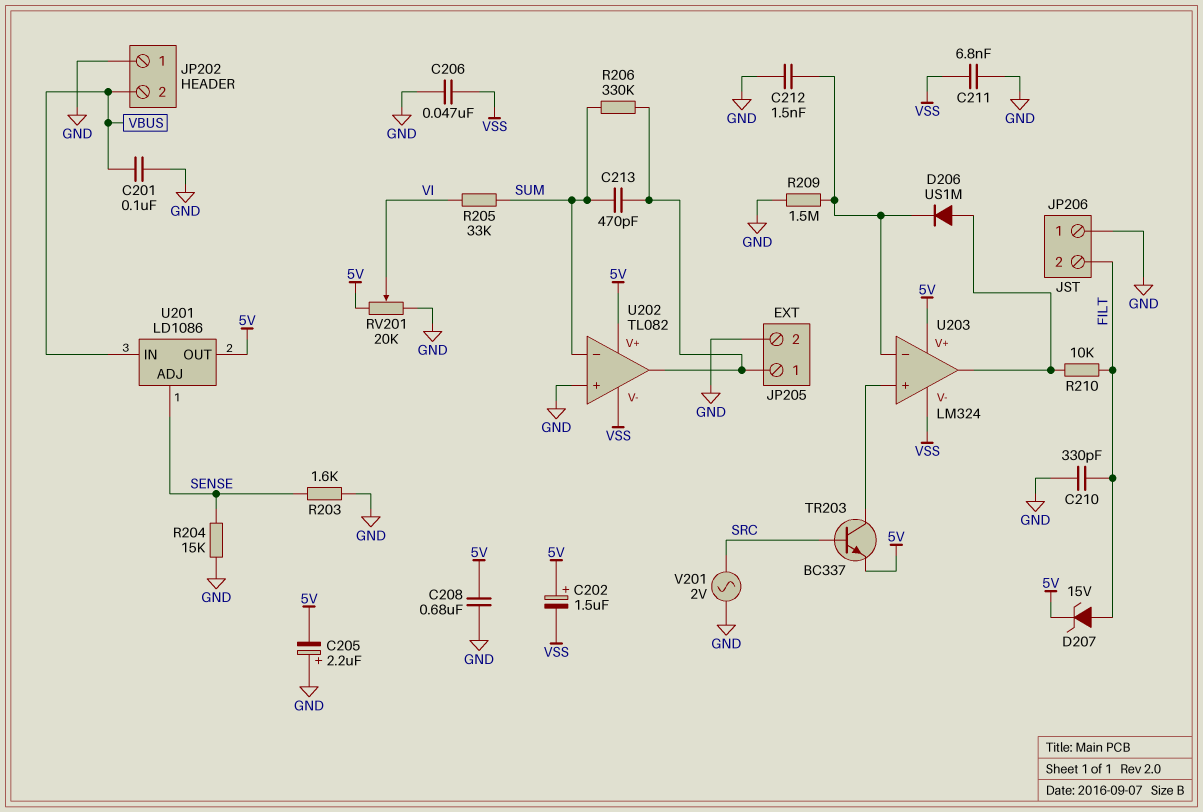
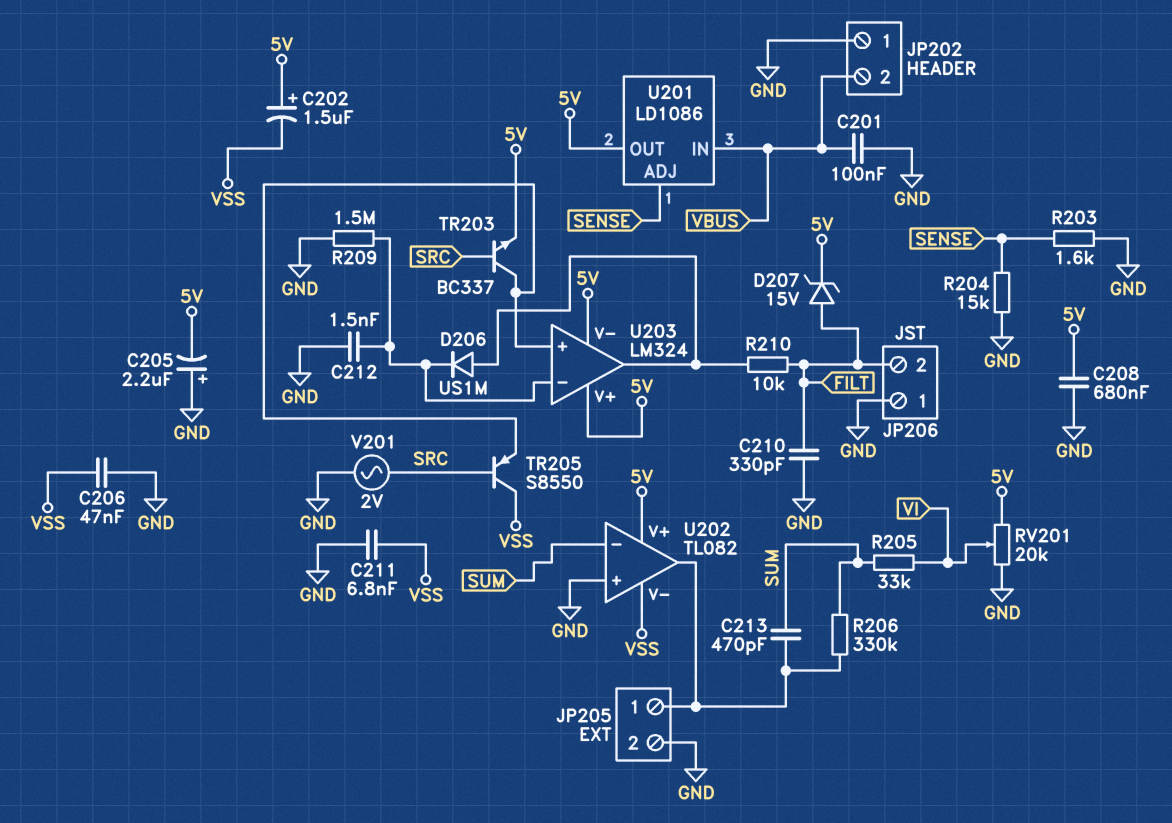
TR205: none -> PNP S8550 (B SRC, C VSS, E U203/in+)
U203 pin V-: VSS -> 5V

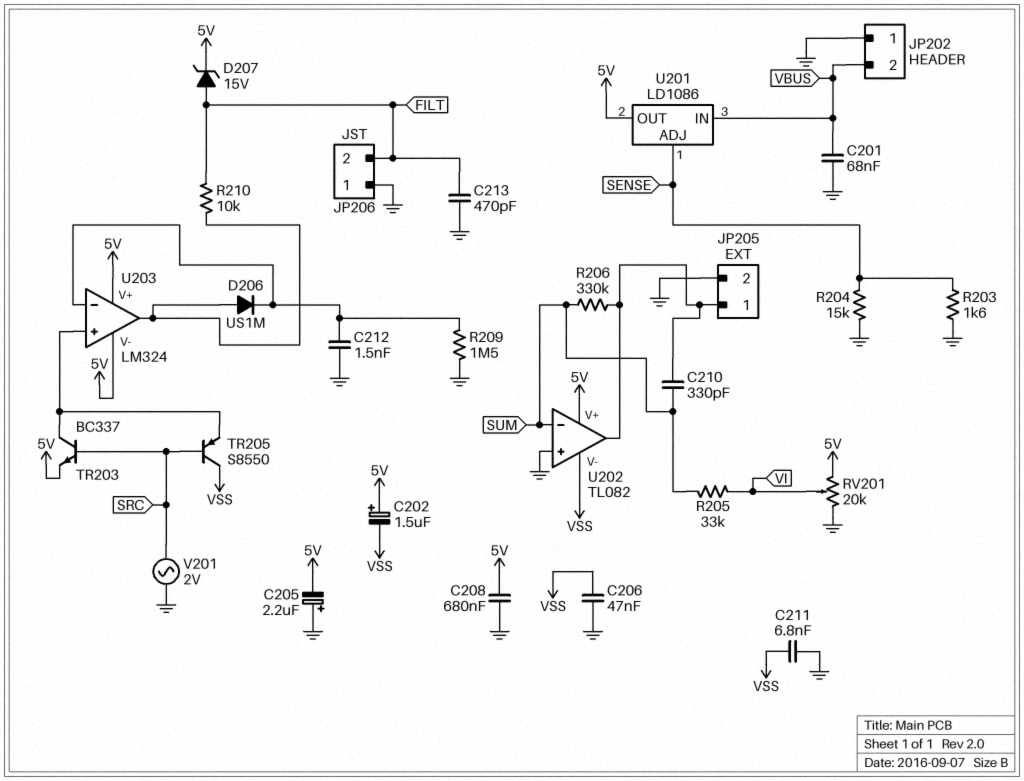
C201: 100nF (GND, VBUS) -> 68nF (GND, VBUS)
C210: 330pF (FILT, GND) -> 330pF (JP205/1, SUM)
C213: 470pF (JP205/1, SUM) -> 470pF (FILT, GND)

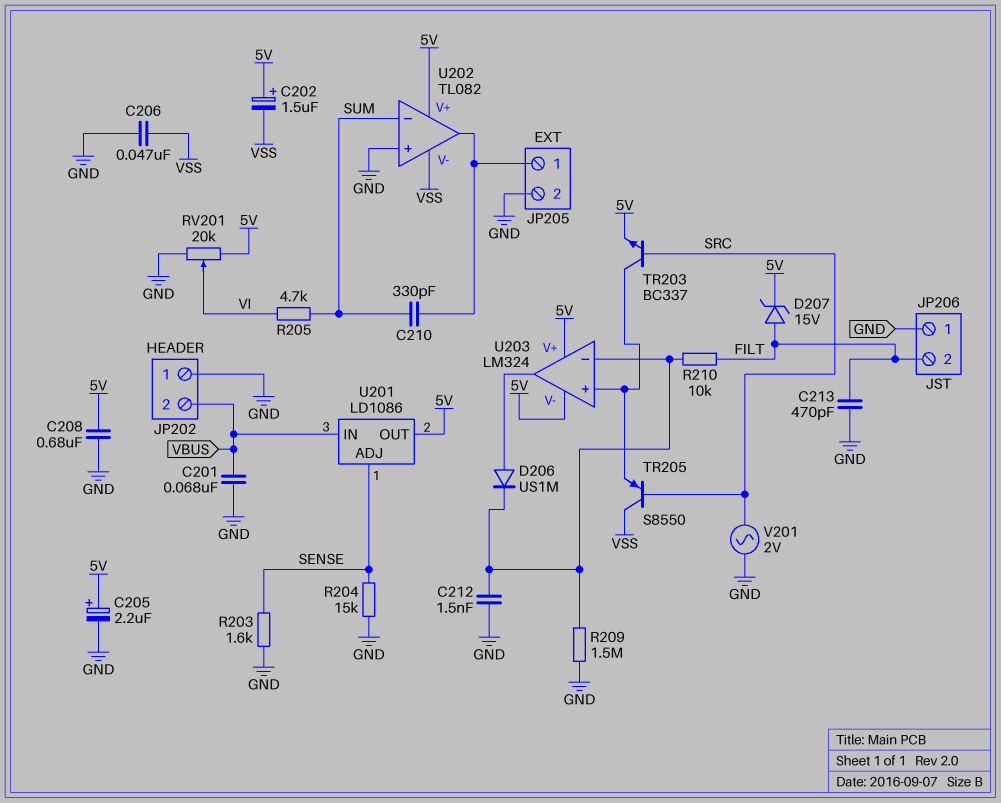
C205: 2.2uF (plus GND, minus 5V) -> 2.2uF (plus 5V, minus GND)
C211: 6.8nF (GND, VSS) -> none
R205: 33k (SUM, VI) -> 4.7k (SUM, VI)
R206: 330k (JP205/1, SUM) -> none
R210: 10k (FILT, U203/out) -> 10k (FILT, U203/in-)

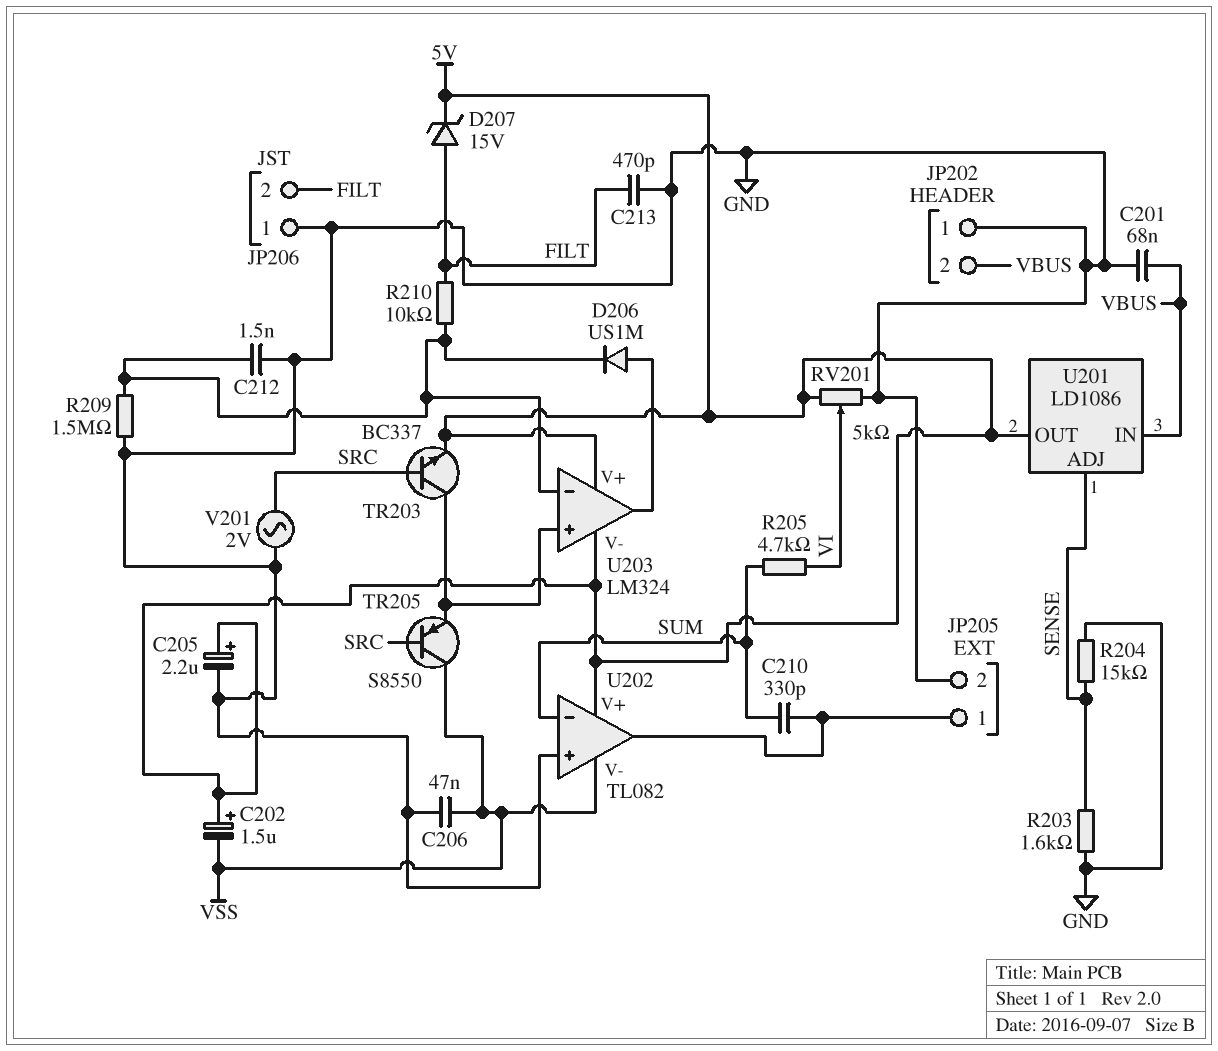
C208: 680nF (5V, GND) -> none
RV201: 20k (5V, GND, wiper VI) -> 5k (5V, GND, wiper VI)

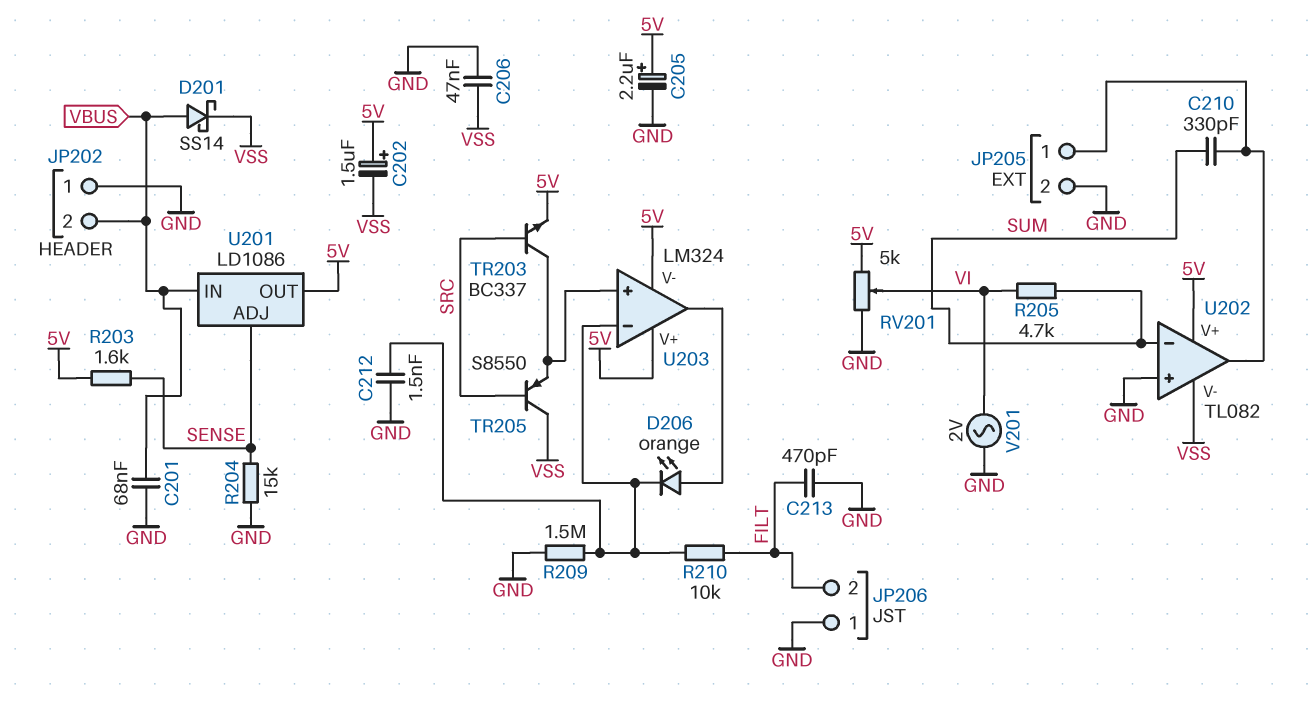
D201: none -> schottky SS14 (A VBUS, K VSS)
D206: diode US1M (A U203/out, K U203/in-) -> LED orange (A U203/out, K U203/in-)
D207: zener 15V (A FILT, K 5V) -> none
R203: 1.6k (GND, SENSE) -> 1.6k (5V, SENSE)
V201: AC 2V (GND, SRC) -> AC 2V (GND, VI)

